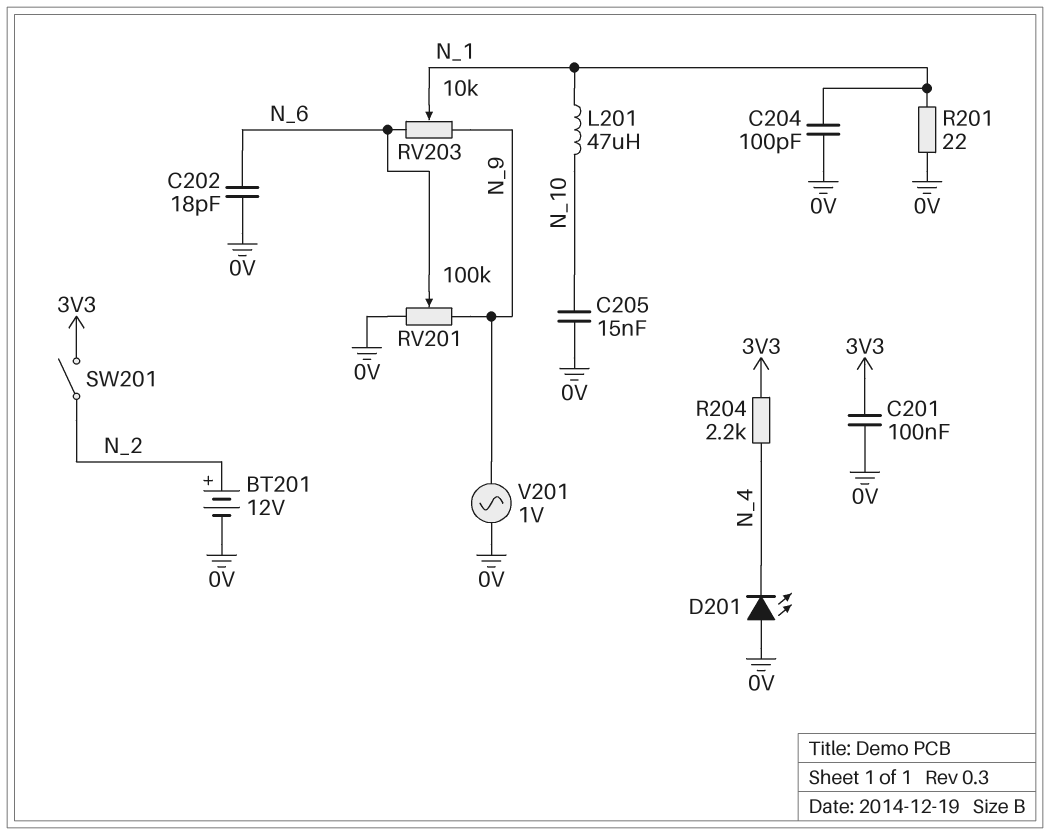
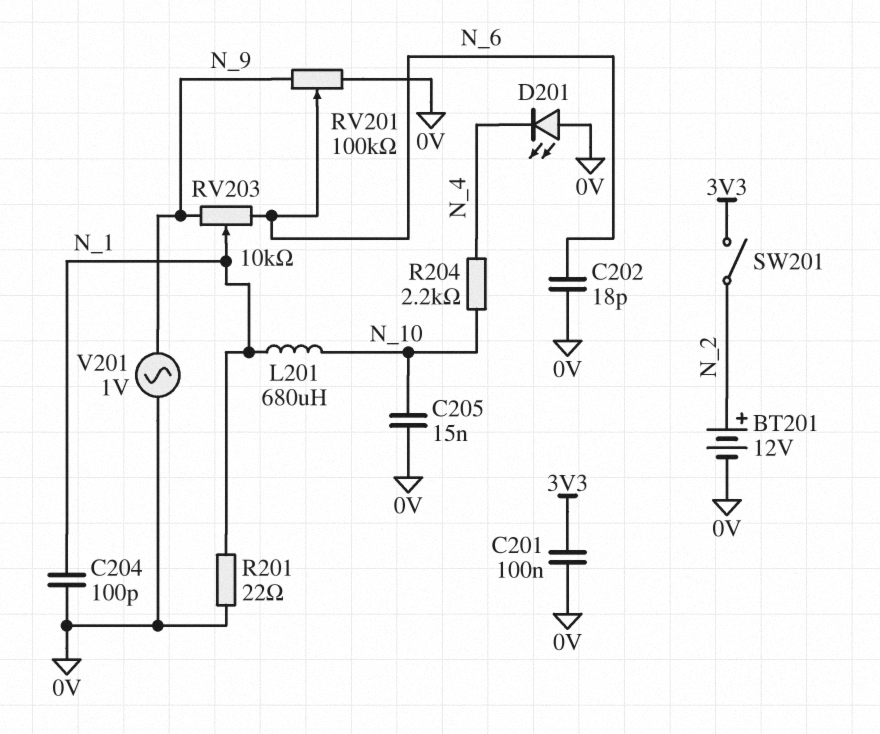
L201: 47uH (N_1, N_10) -> 680uH (N_1, N_10)
R204: 2.2k (3V3, N_4) -> 2.2k (N_4, N_10)

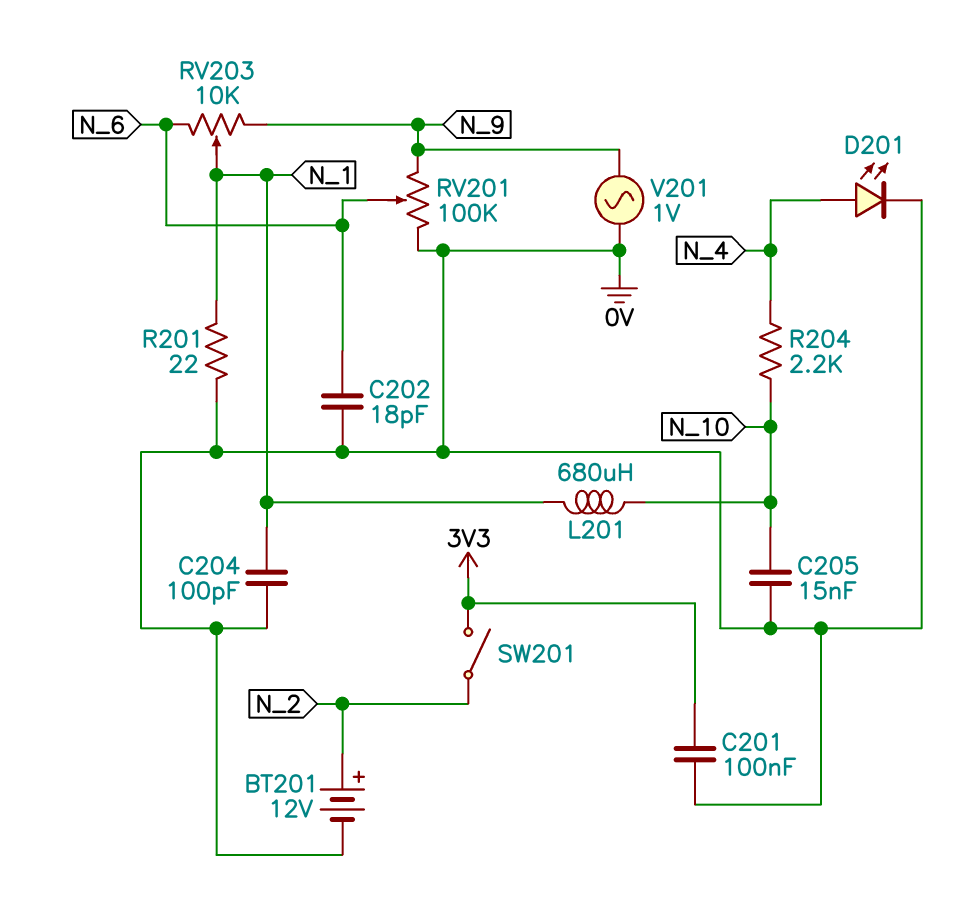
D201: LED (A 0V, K N_4) -> LED (A N_4, K 0V)

